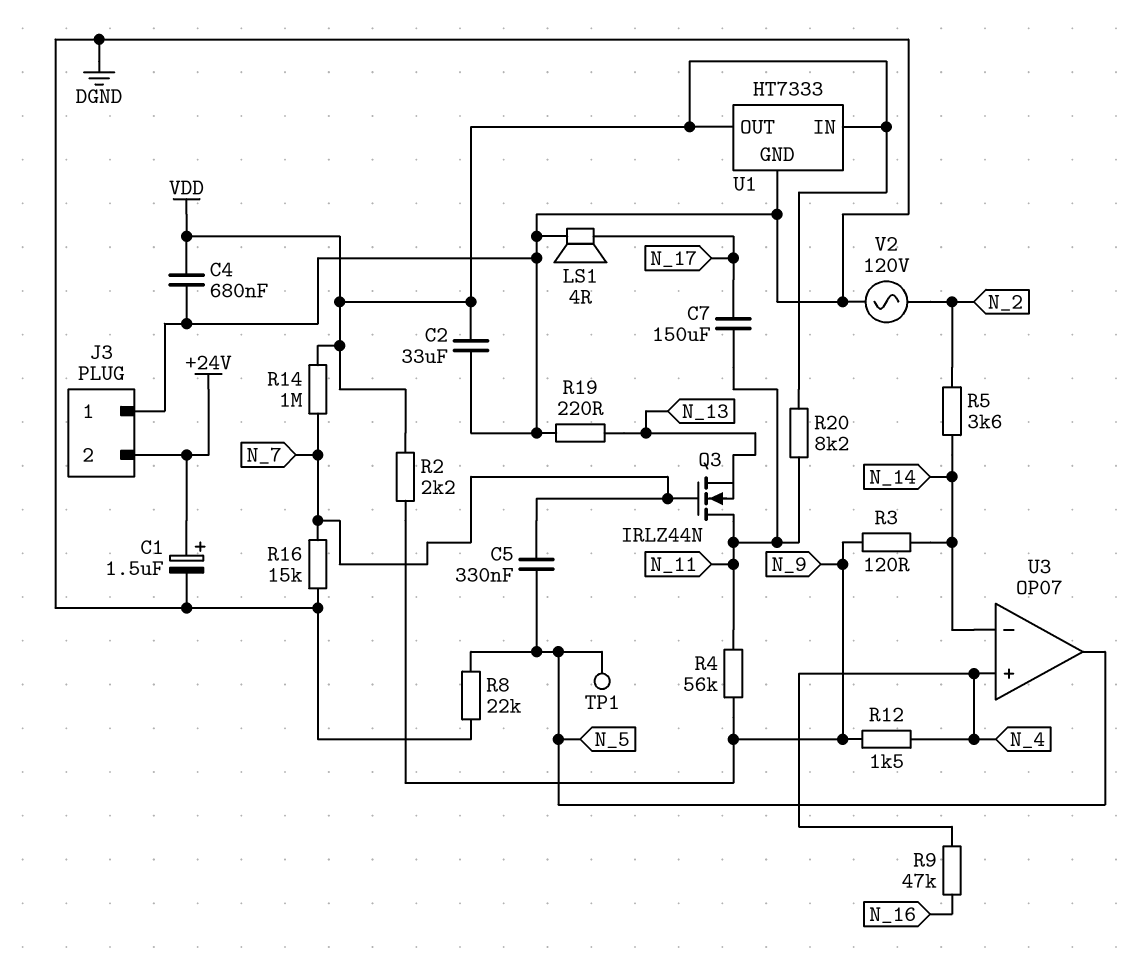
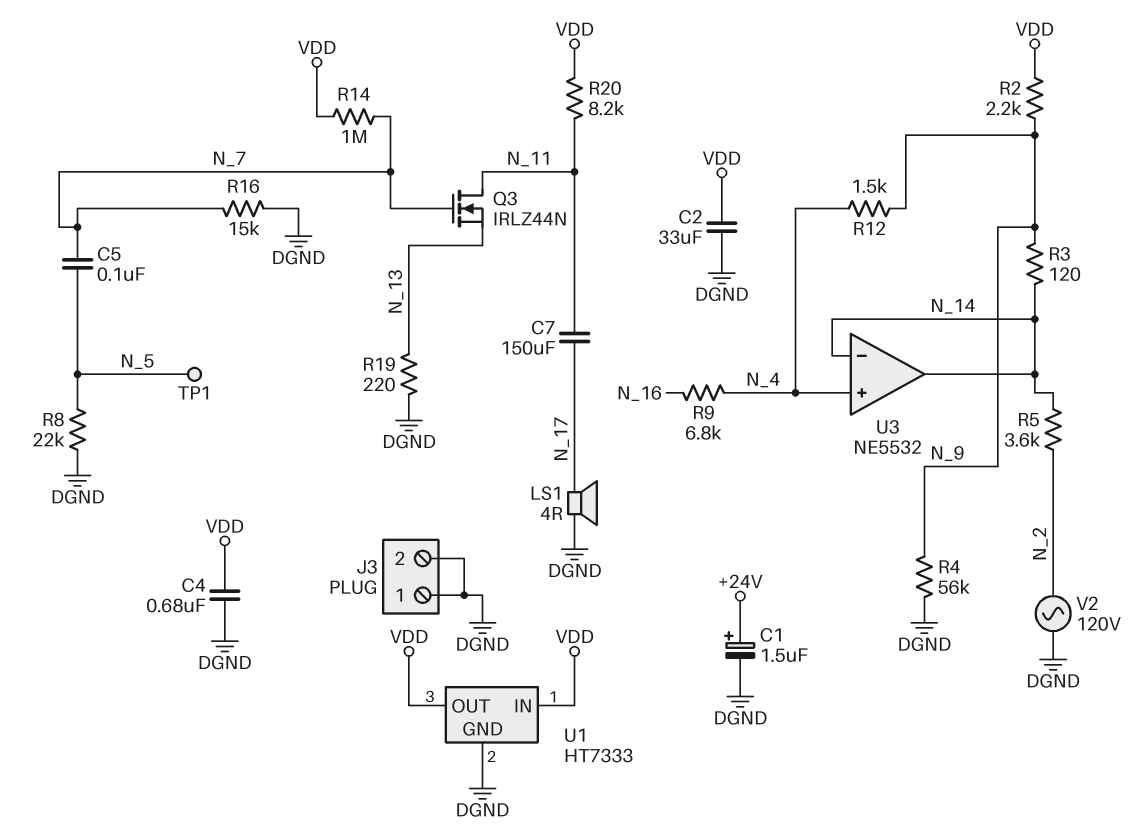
C5: 330nF (N_5, N_7) -> 100nF (N_5, N_7)
J3 pin 2: +24V -> DGND
R4: 56k (N_9, N_11) -> 56k (DGND, N_9)
R9: 47k (N_4, N_16) -> 6.8k (N_4, N_16)
U3: OP07 -> NE5532
U3 pin out: N_5 -> N_14

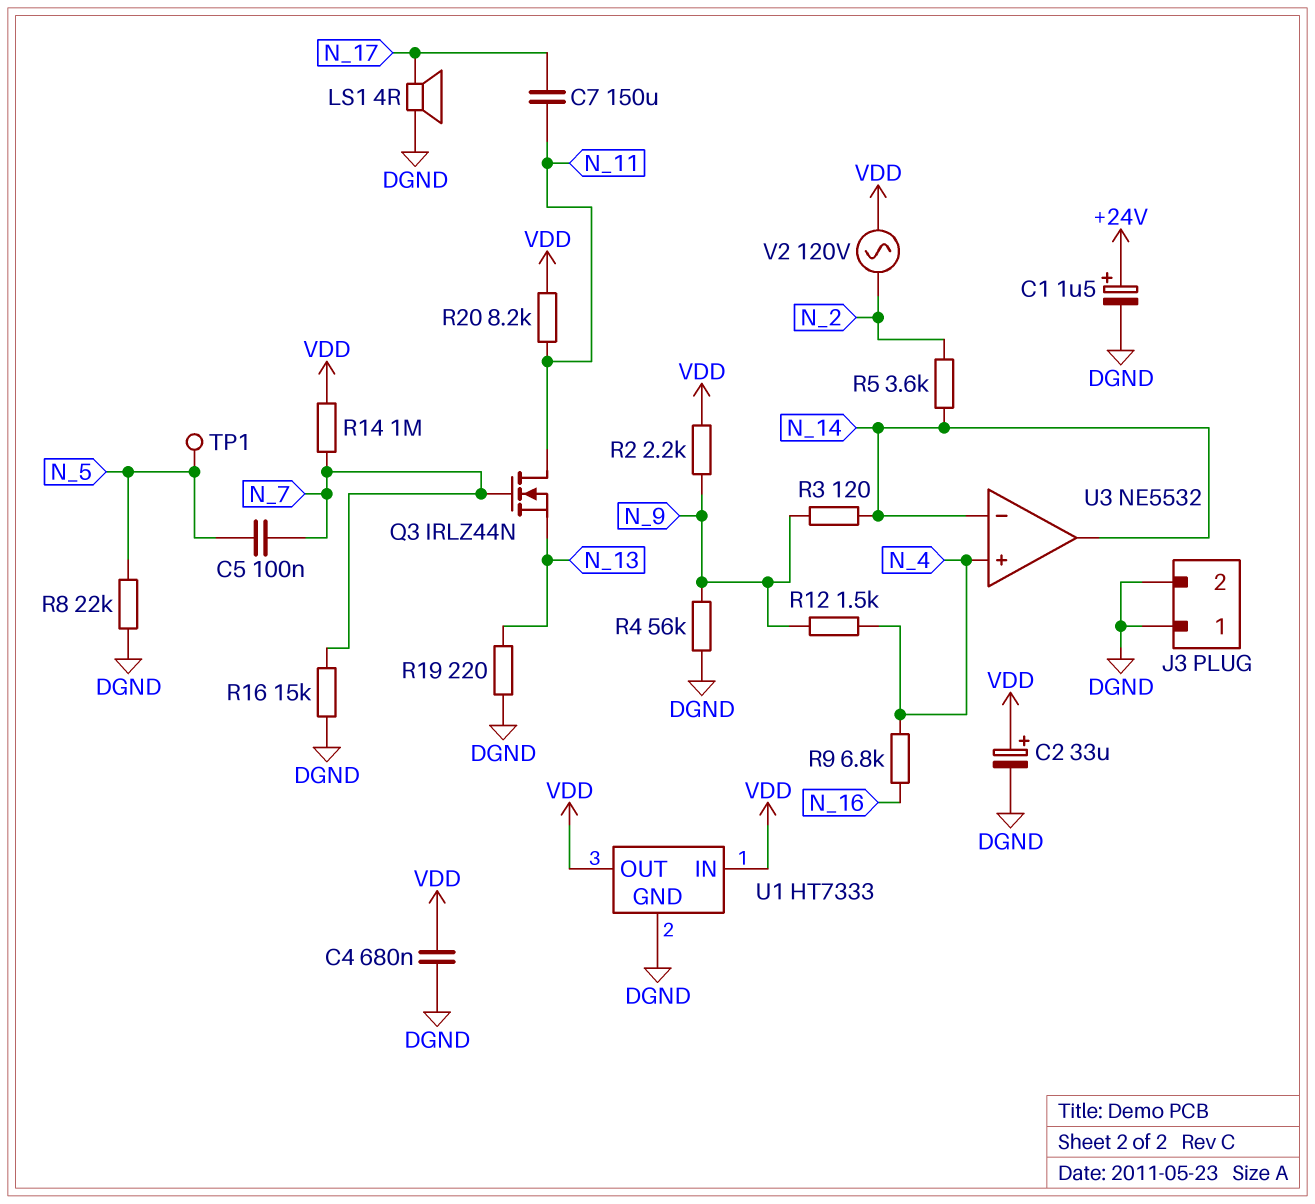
C2: 33uF (DGND, VDD) -> 33uF (plus VDD, minus DGND)
V2: AC 120V (DGND, N_2) -> AC 120V (N_2, VDD)

